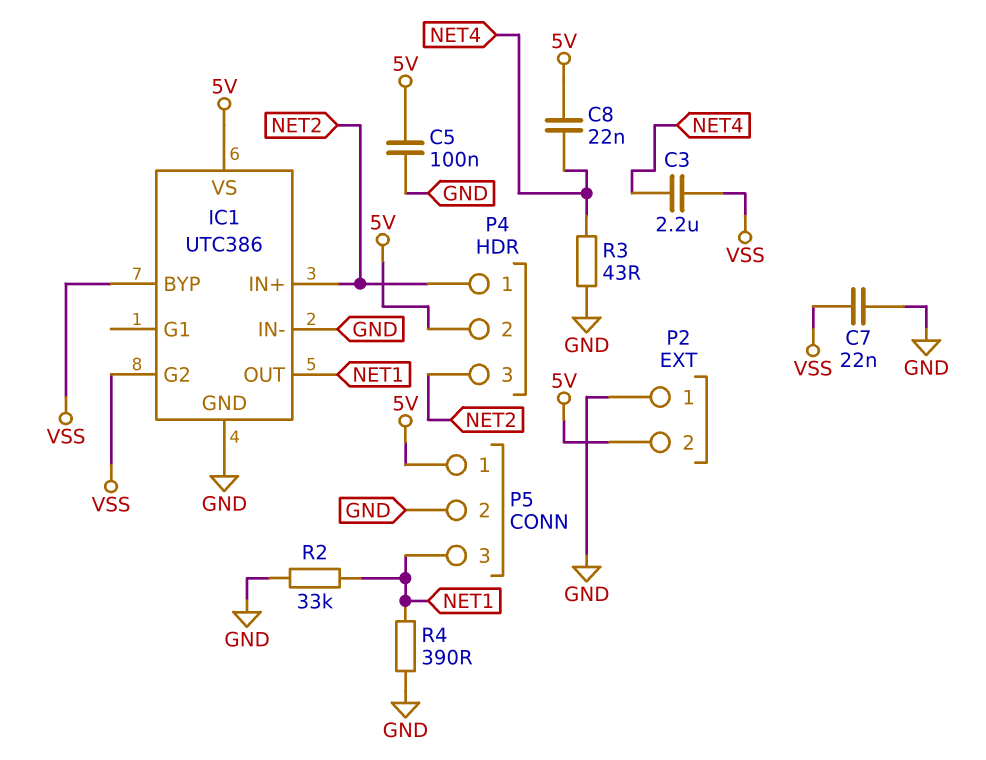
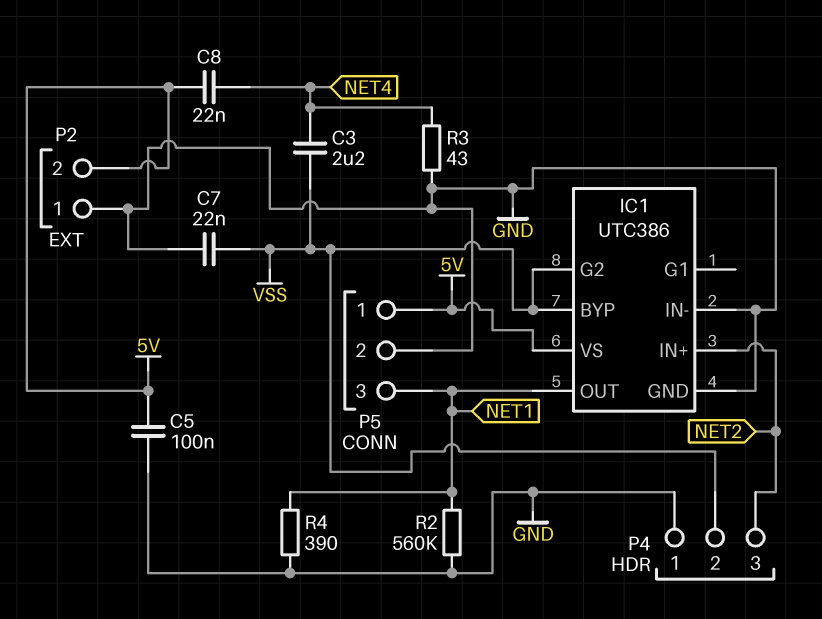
P4 pin 1: NET2 -> GND
P4 pin 2: 5V -> VSS
R2: 33k (GND, NET1) -> 560k (GND, NET1)

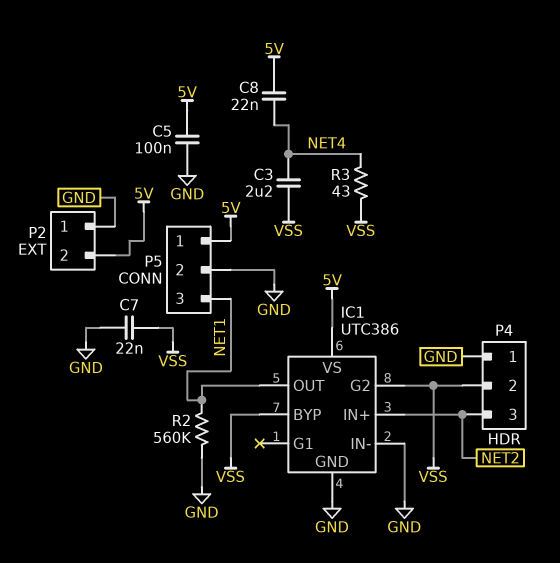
R3: 43 (GND, NET4) -> 43 (NET4, VSS)
R4: 390 (GND, NET1) -> none

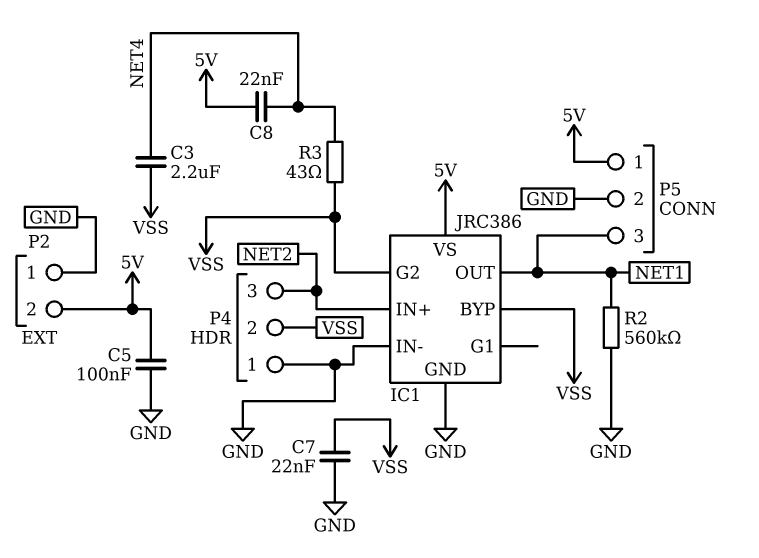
IC1: UTC386 -> JRC386

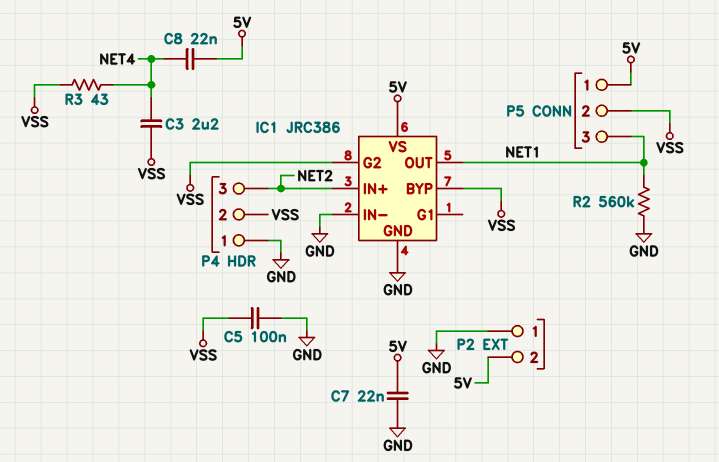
C5: 100nF (5V, GND) -> 100nF (GND, VSS)
C7: 22nF (GND, VSS) -> 22nF (5V, GND)
P5 pin 2: GND -> VSS

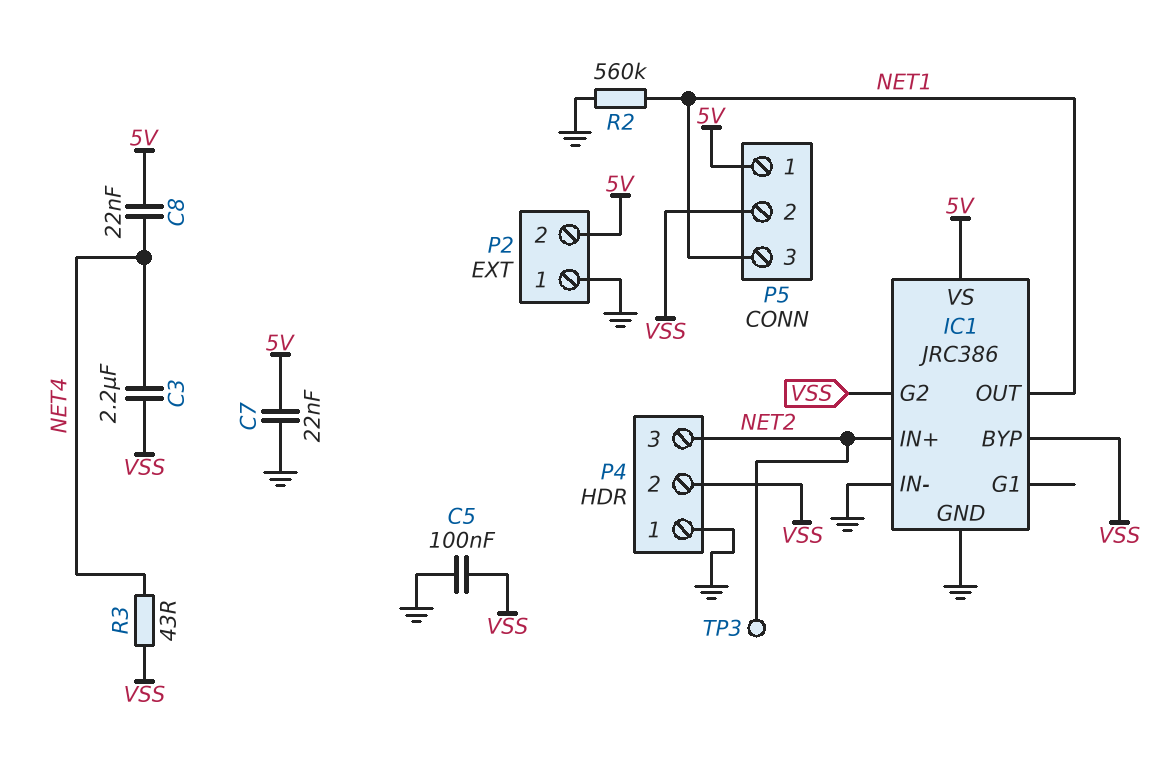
TP3: none -> test point (NET2)

